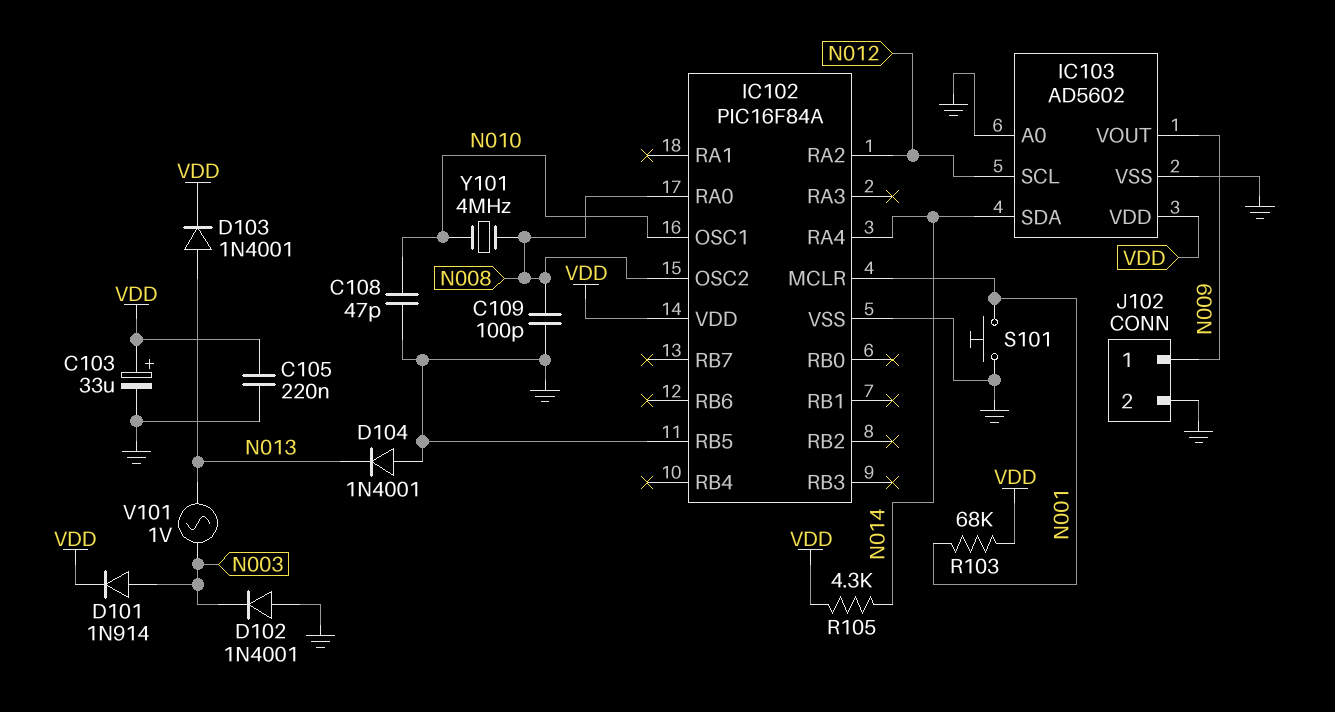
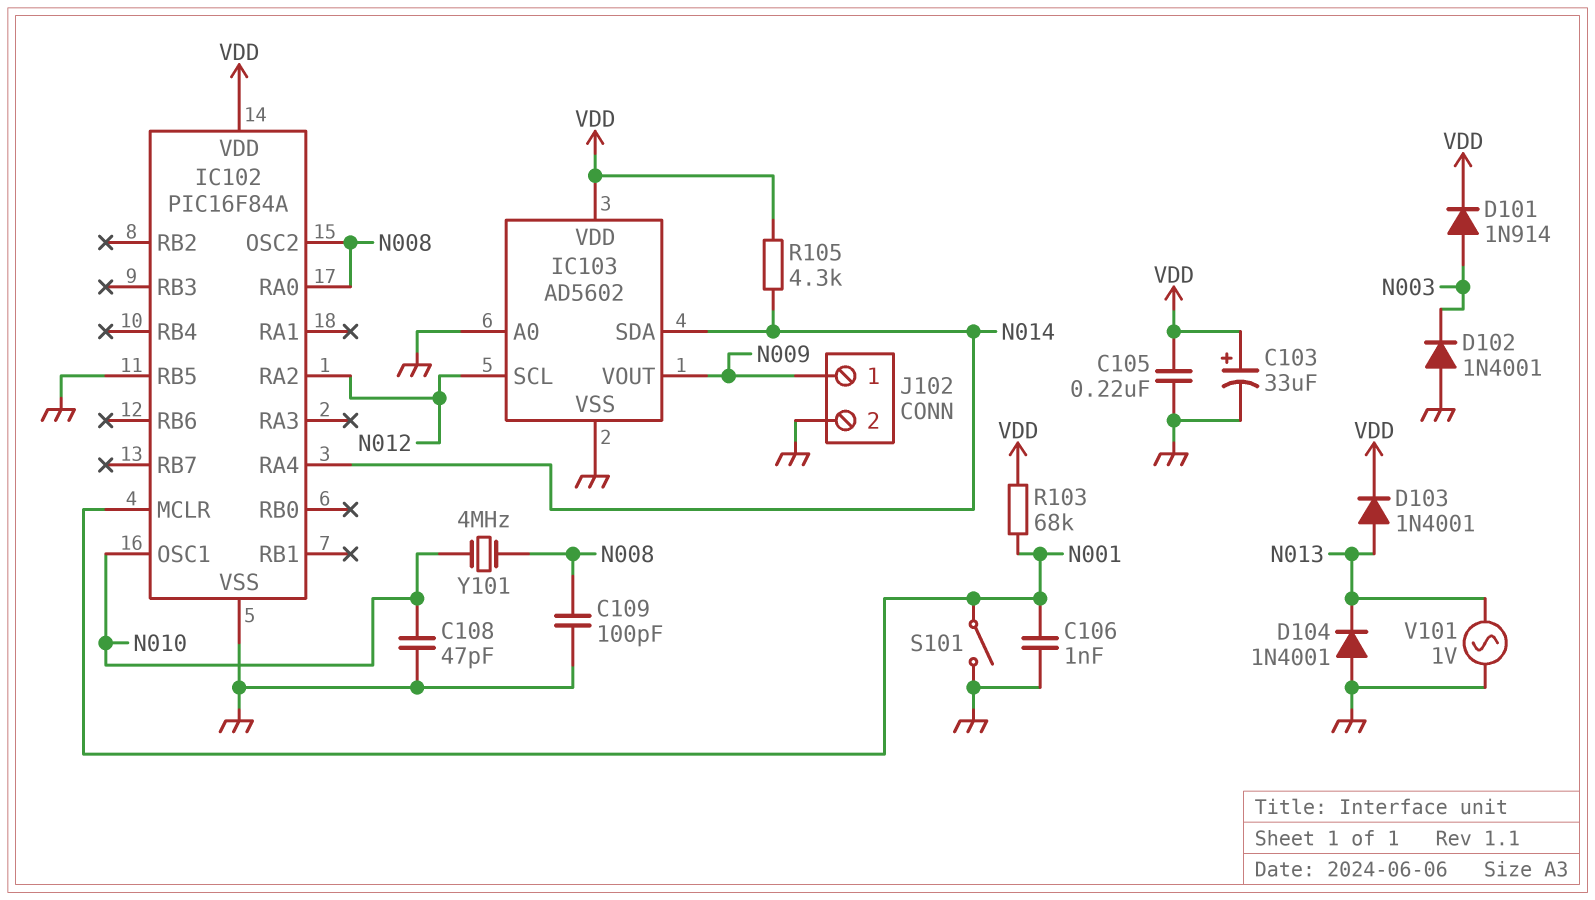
C106: none -> 1nF (GND, N001)
S101: button (GND, N001) -> switch (GND, N001)
V101: AC 1V (N003, N013) -> AC 1V (GND, N013)

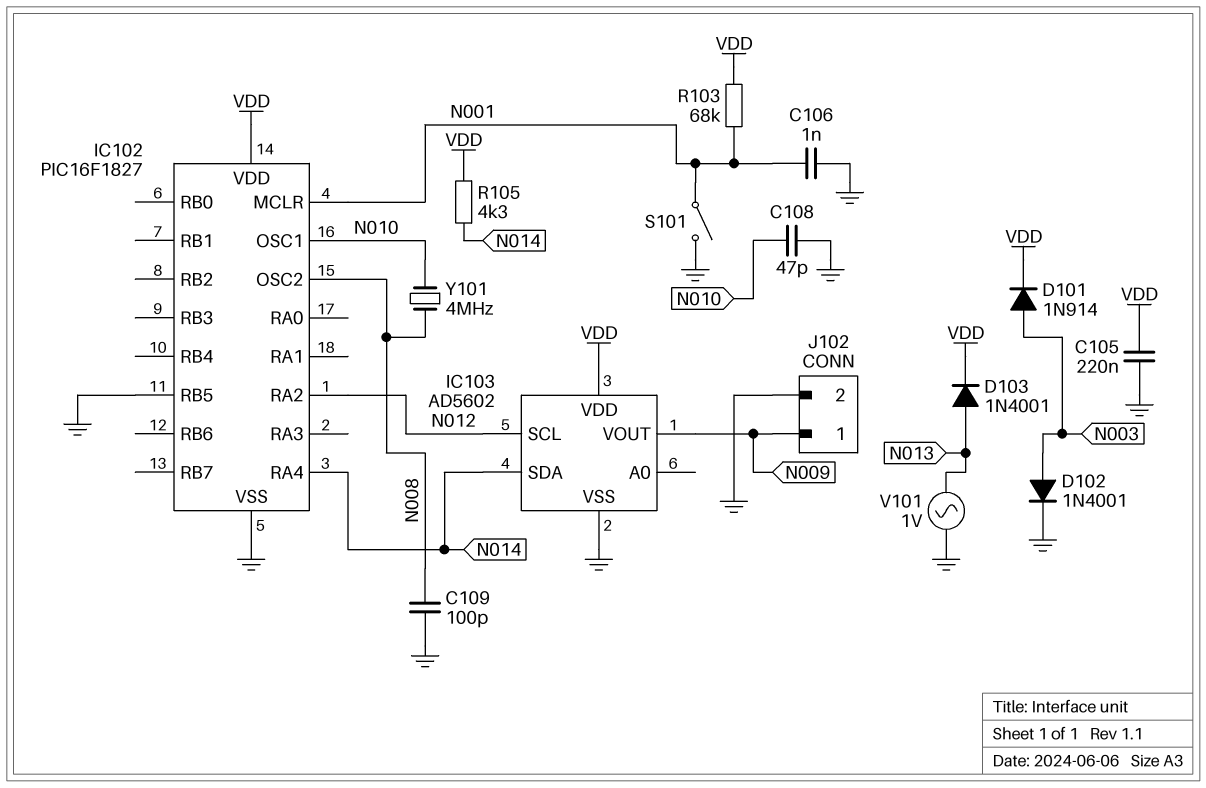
C103: 33uF (plus VDD, minus GND) -> none
D102: diode 1N4001 (A GND, K N003) -> diode 1N4001 (A N003, K GND)
D104: diode 1N4001 (A GND, K N013) -> none
IC102: PIC16F84A -> PIC16F1827
IC102 pin RA0: N008 -> none
IC103 pin A0: GND -> none

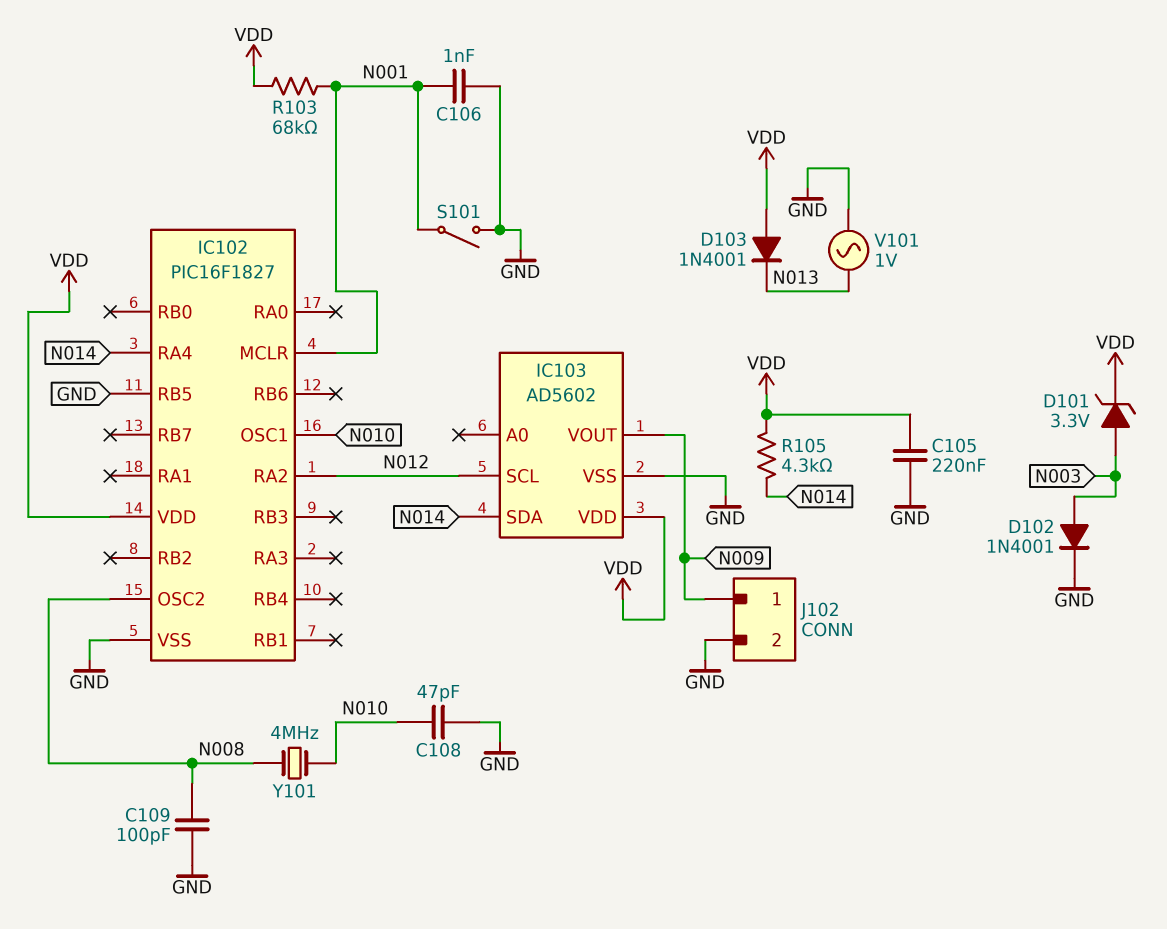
D101: diode 1N914 (A N003, K VDD) -> zener 3.3V (A N003, K VDD)
D103: diode 1N4001 (A N013, K VDD) -> diode 1N4001 (A VDD, K N013)

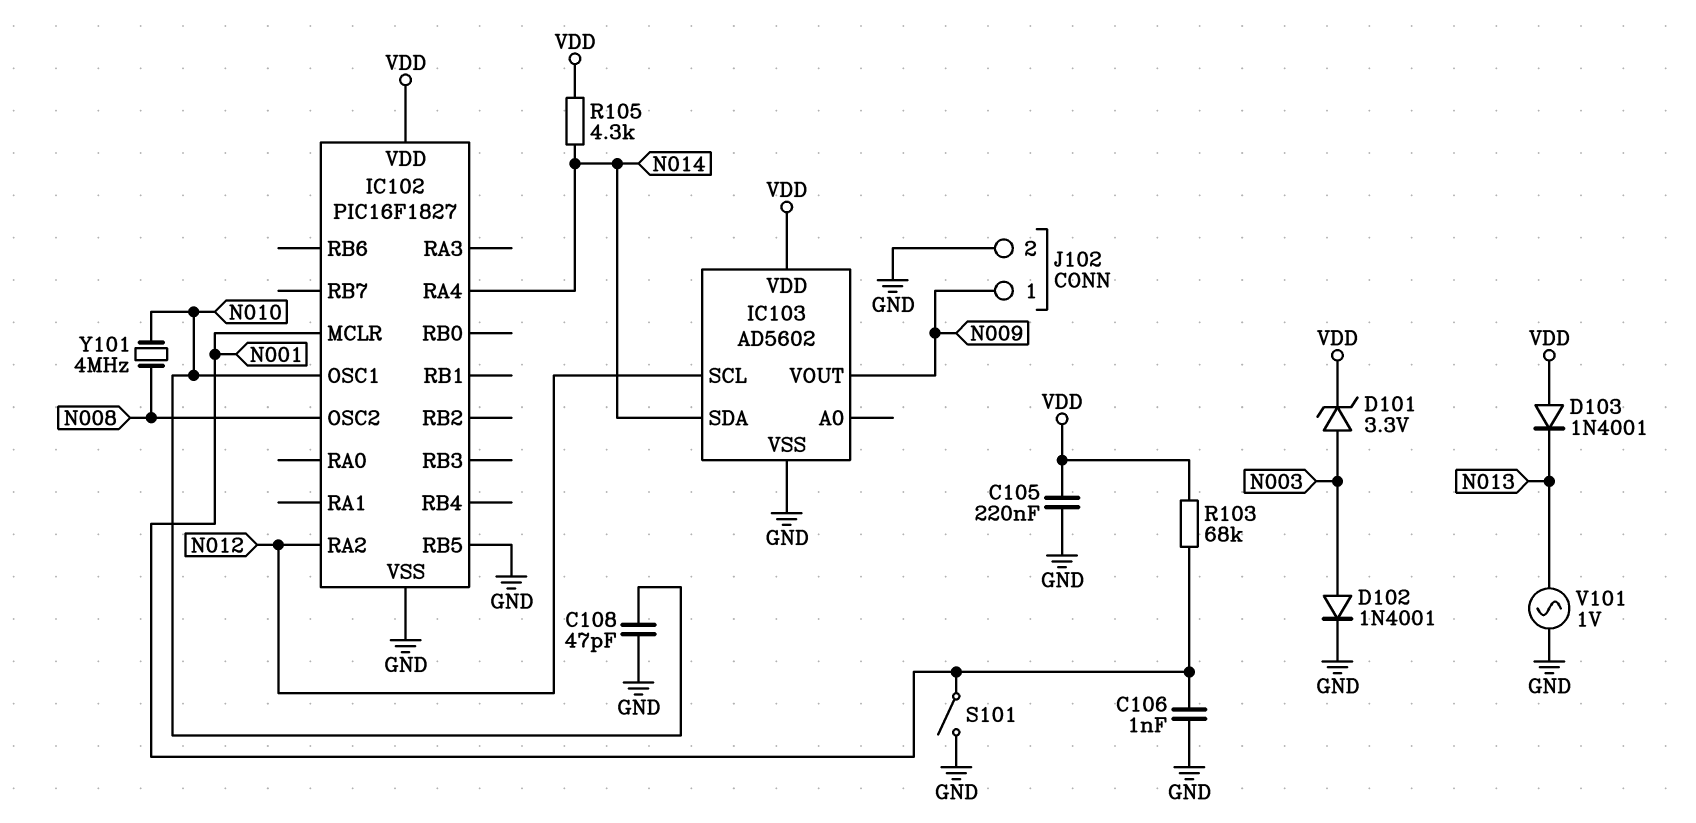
C109: 100pF (GND, N008) -> none

